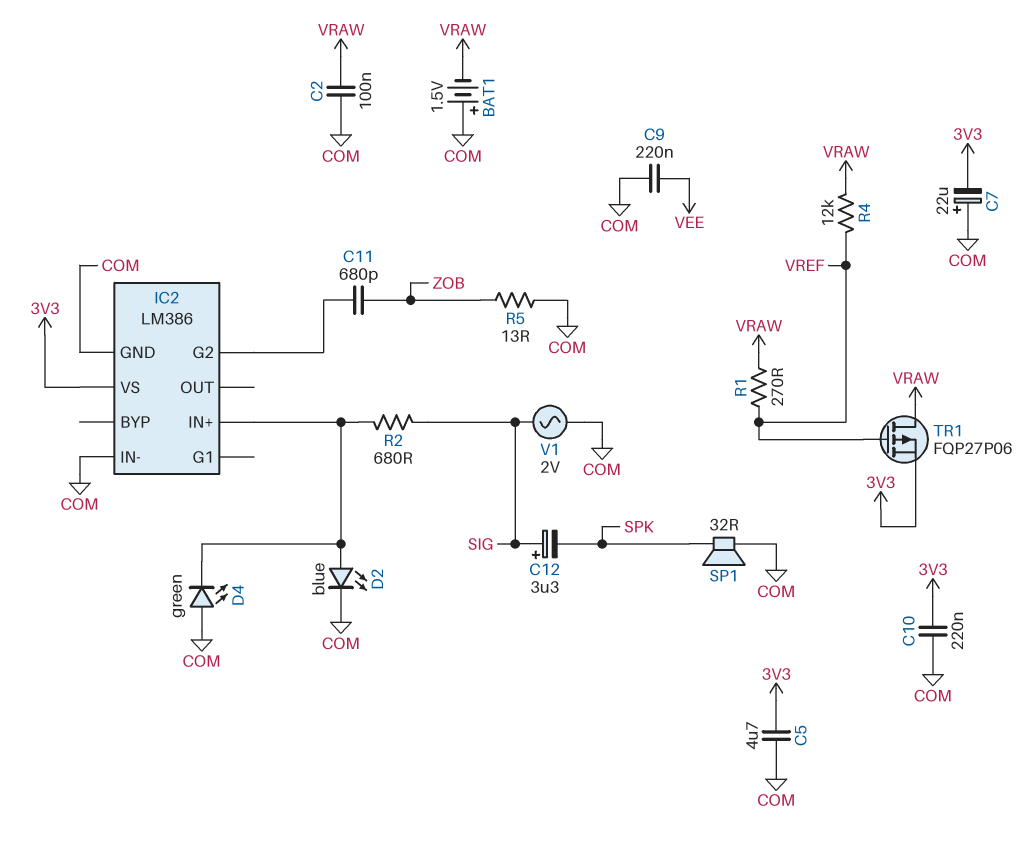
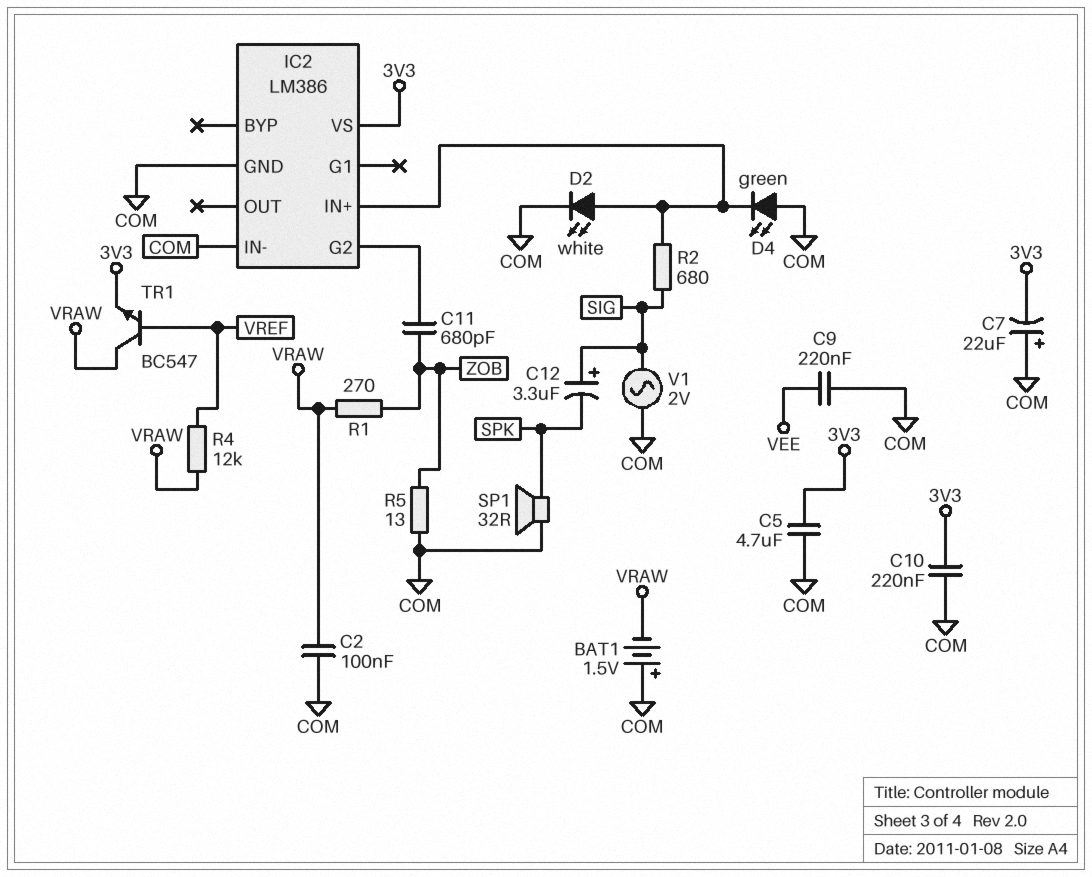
D2: LED blue (A IC2/IN+, K COM) -> LED white (A IC2/IN+, K COM)
R1: 270 (VRAW, VREF) -> 270 (VRAW, ZOB)
TR1: PMOS FQP27P06 (G VREF, D VRAW, S 3V3) -> NPN BC547 (B VREF, C VRAW, E 3V3)

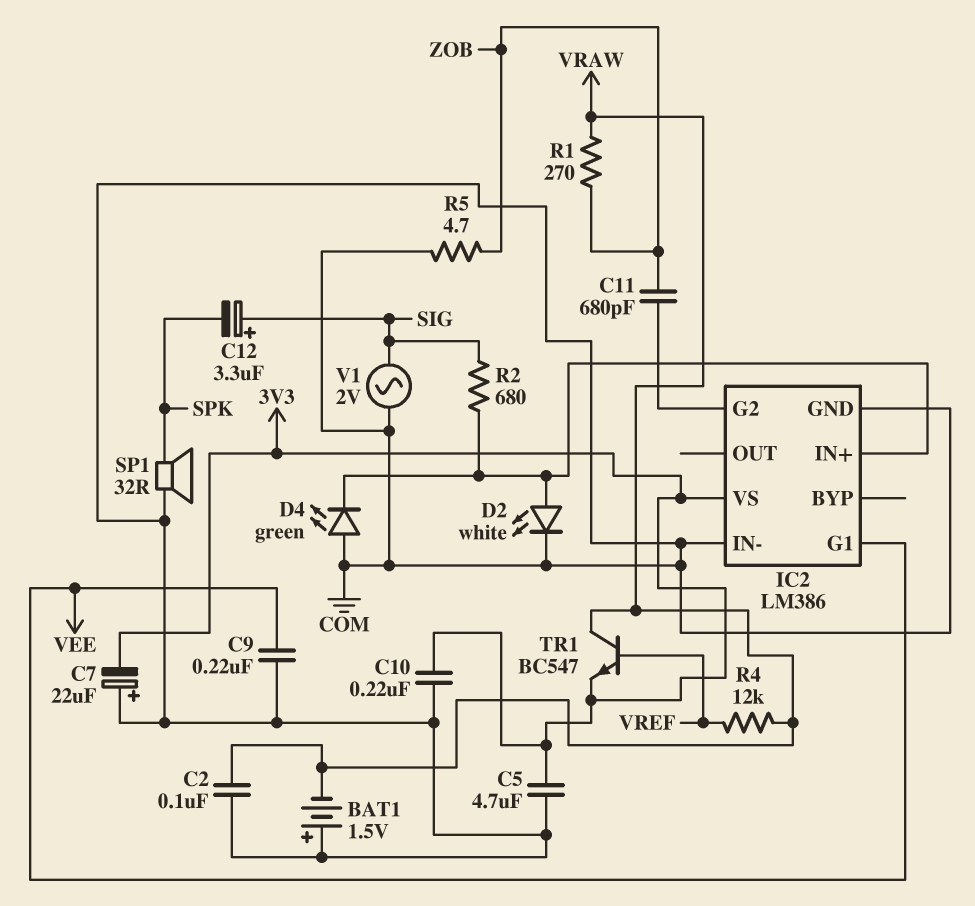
IC2 pin G1: none -> VEE
R5: 13 (COM, ZOB) -> 4.7 (COM, ZOB)

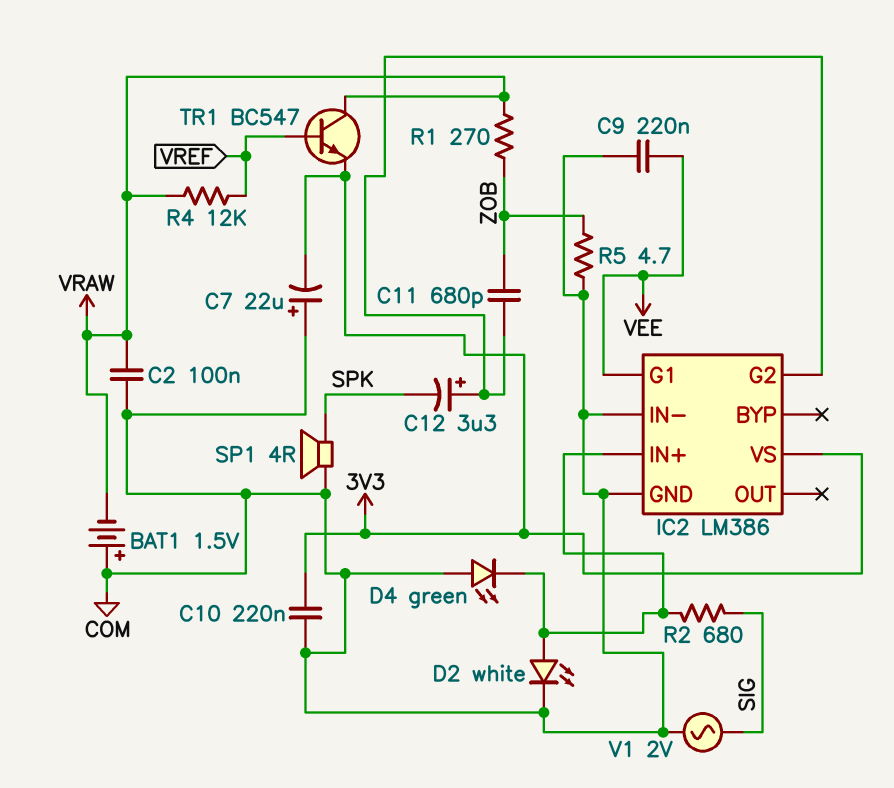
C5: 4.7uF (3V3, COM) -> none
C12: 3.3uF (plus SIG, minus SPK) -> 3.3uF (plus IC2/G2, minus SPK)
SP1: speaker 32R (COM, SPK) -> speaker 4R (COM, SPK)

